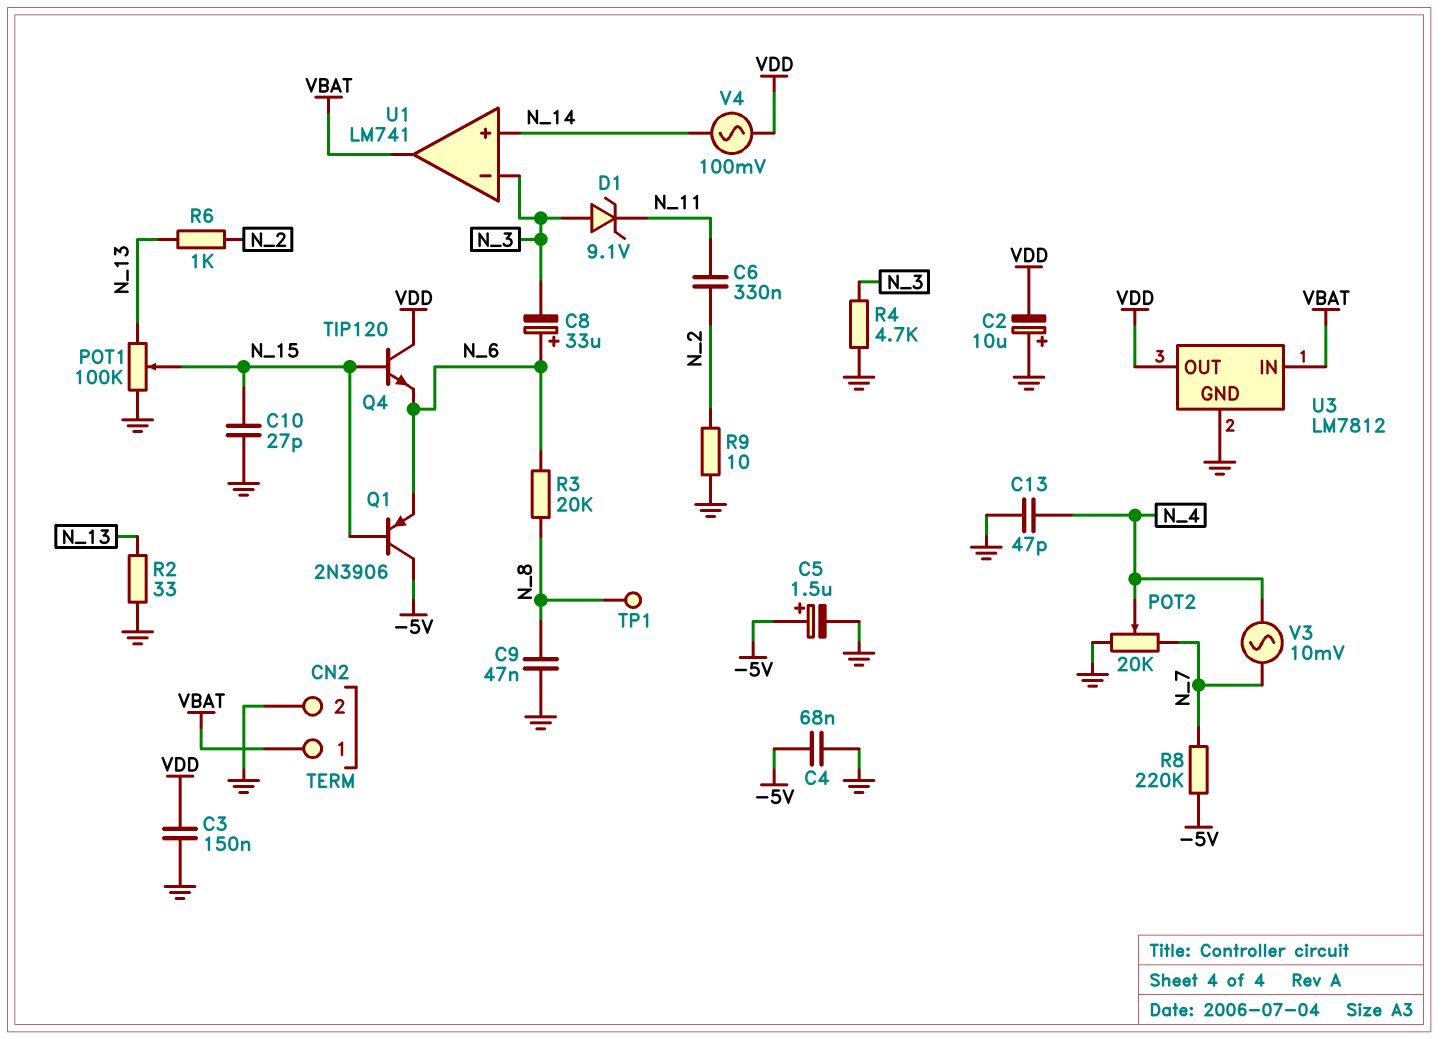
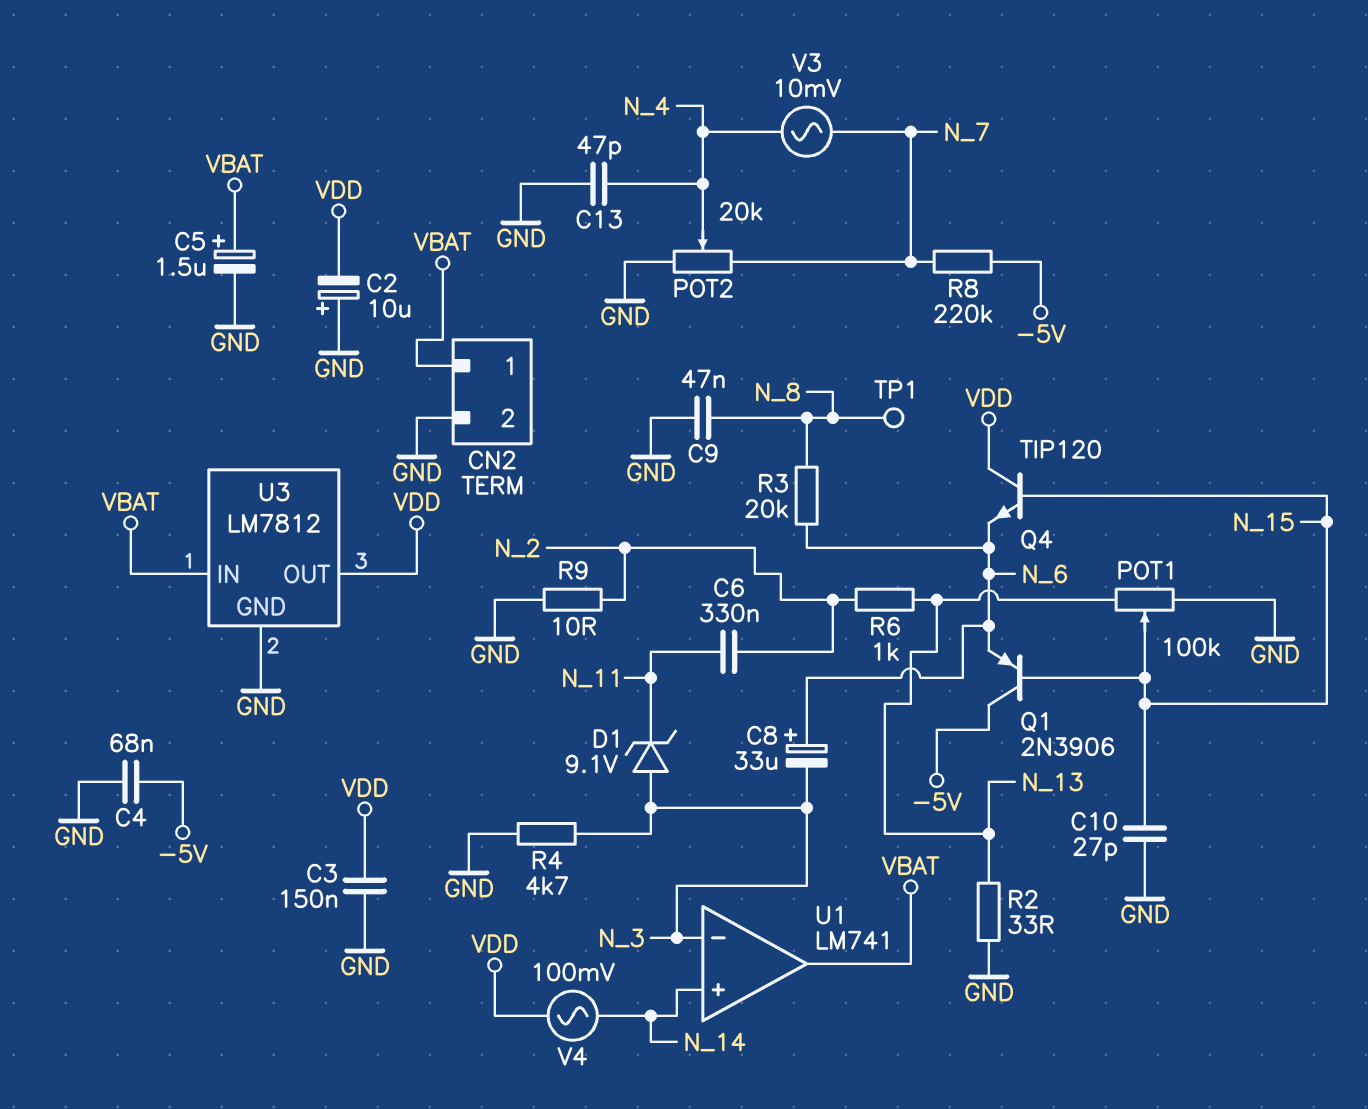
C5: 1.5uF (plus -5V, minus GND) -> 1.5uF (plus VBAT, minus GND)

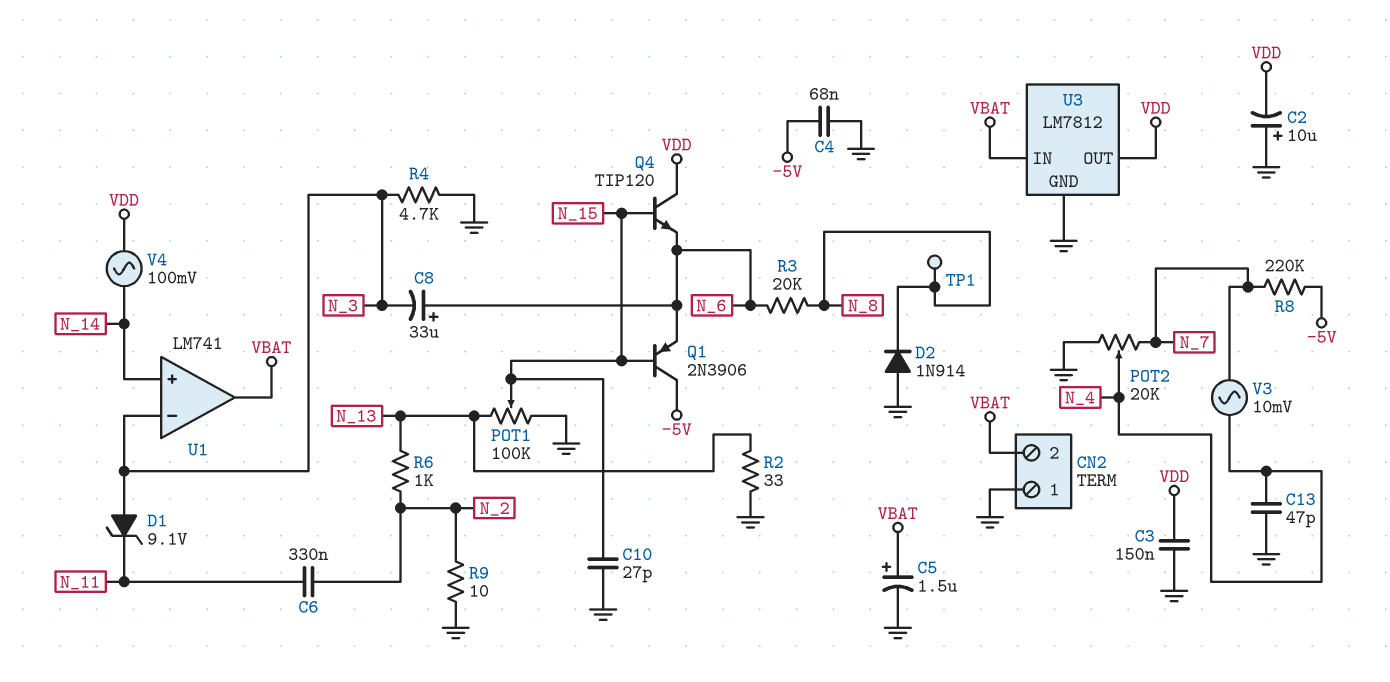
C9: 47nF (GND, N_8) -> none
CN2 pin 1: VBAT -> GND
CN2 pin 2: GND -> VBAT
D2: none -> diode 1N914 (A GND, K N_8)

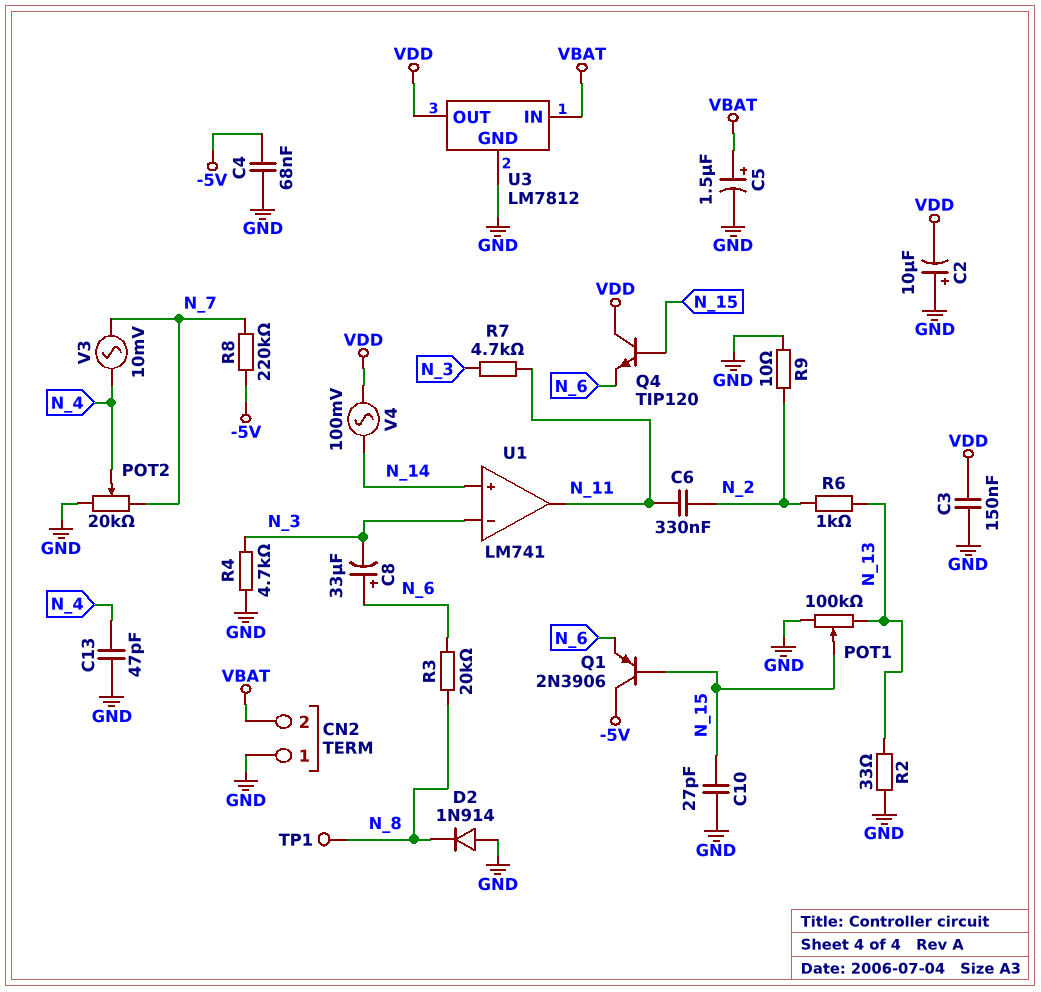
D1: zener 9.1V (A N_3, K N_11) -> none
R7: none -> 4.7k (N_3, N_11)
U1 pin out: VBAT -> N_11

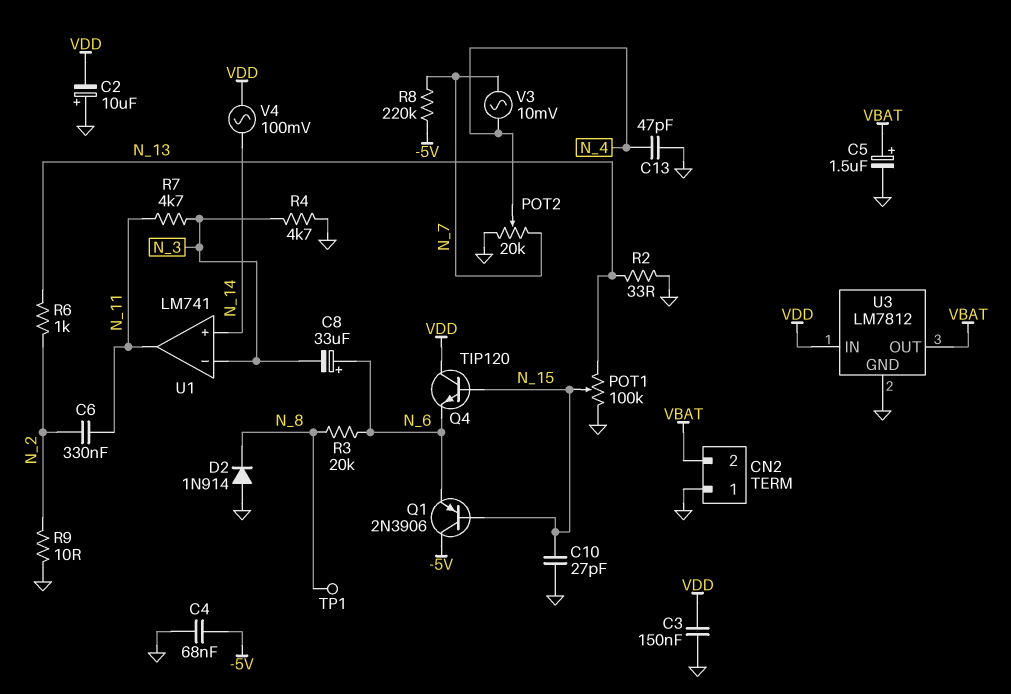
U3 pin IN: VBAT -> VDD
U3 pin OUT: VDD -> VBAT

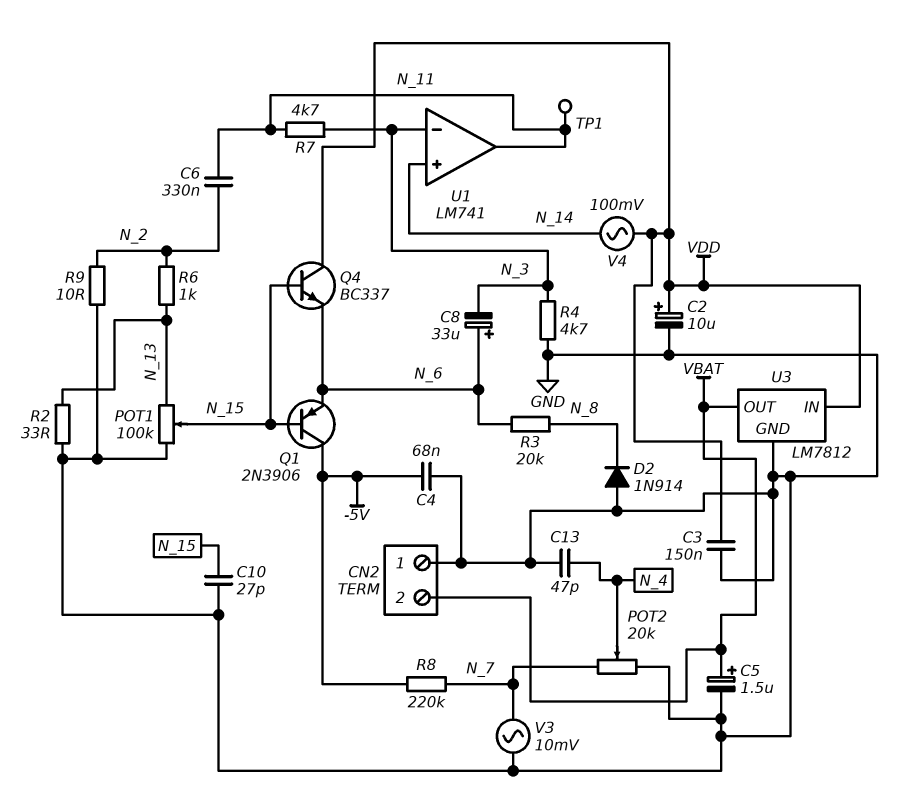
C2: 10uF (plus GND, minus VDD) -> 10uF (plus VDD, minus GND)
Q4: NPN TIP120 (B N_15, C VDD, E N_6) -> NPN BC337 (B N_15, C VDD, E N_6)
TP1: test point (N_8) -> test point (N_11)
V3: AC 10mV (N_4, N_7) -> AC 10mV (GND, N_7)

